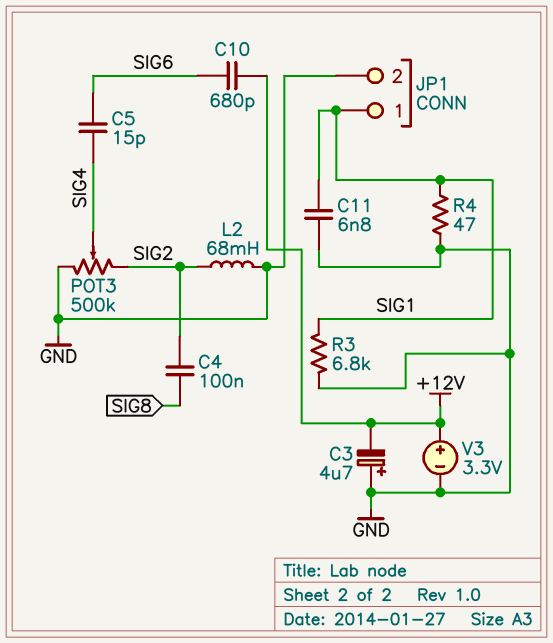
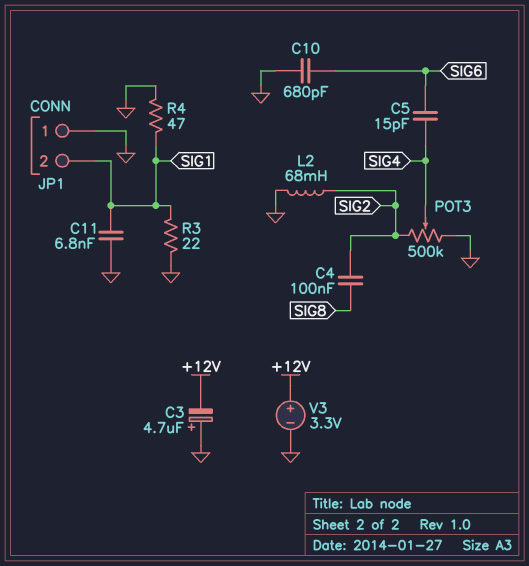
C10: 680pF (+12V, SIG6) -> 680pF (GND, SIG6)
JP1 pin 1: SIG1 -> GND
JP1 pin 2: GND -> SIG1
R3: 6.8k (GND, SIG1) -> 22 (GND, SIG1)

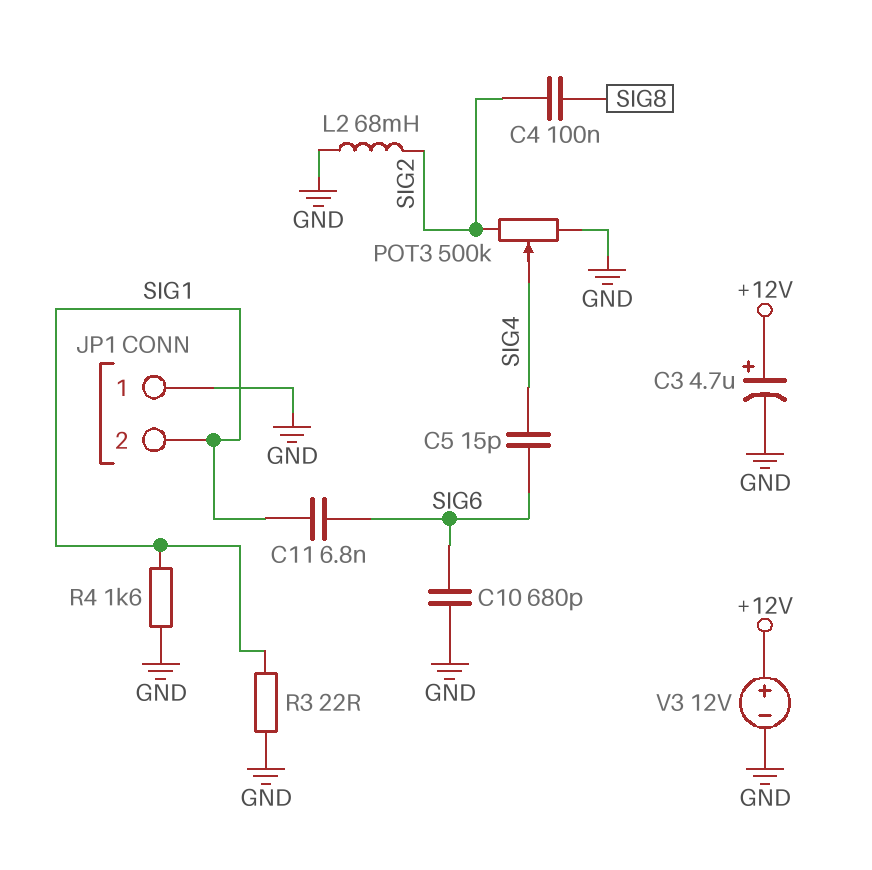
C3: 4.7uF (plus GND, minus +12V) -> 4.7uF (plus +12V, minus GND)
C11: 6.8nF (GND, SIG1) -> 6.8nF (SIG1, SIG6)
R4: 47 (GND, SIG1) -> 1.6k (GND, SIG1)
V3: 3.3V (plus +12V, minus GND) -> 12V (plus +12V, minus GND)

